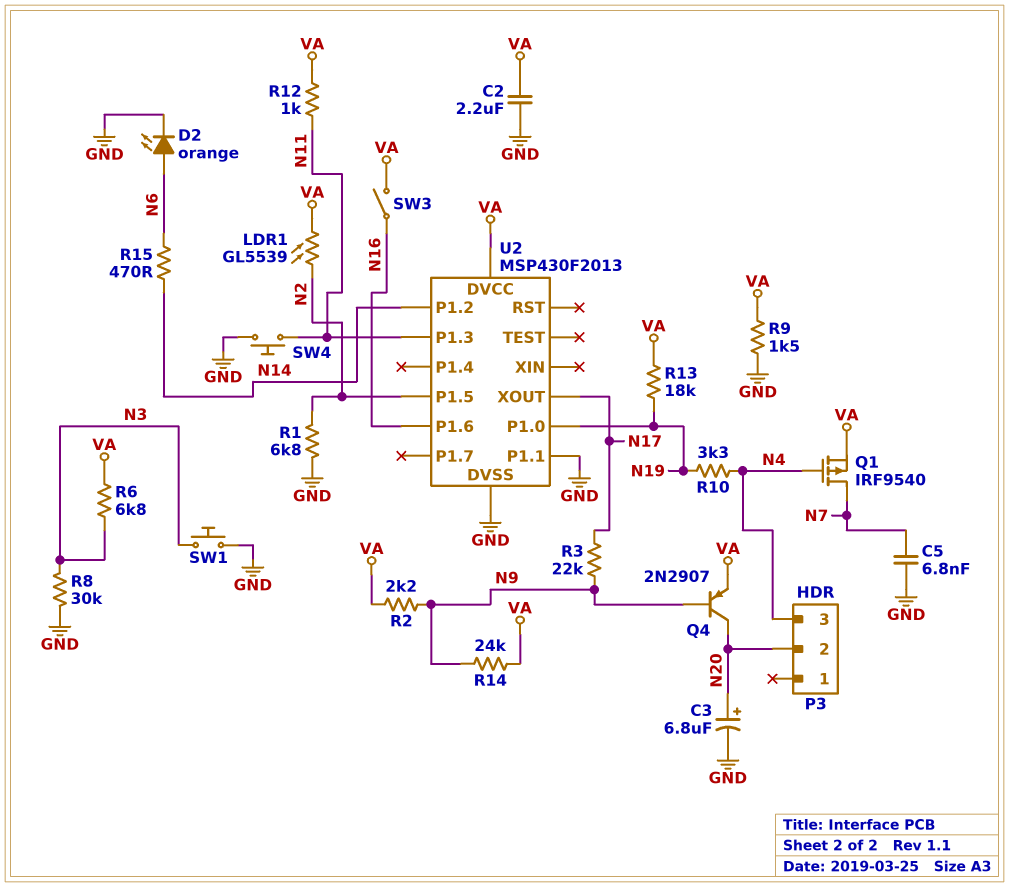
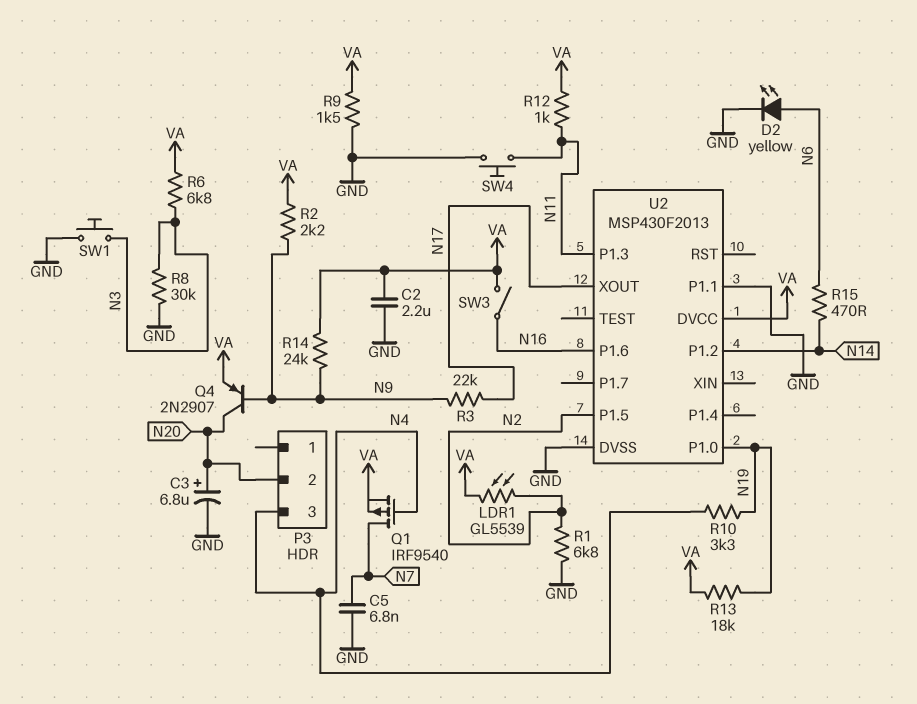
D2: LED orange (A N6, K GND) -> LED yellow (A N6, K GND)

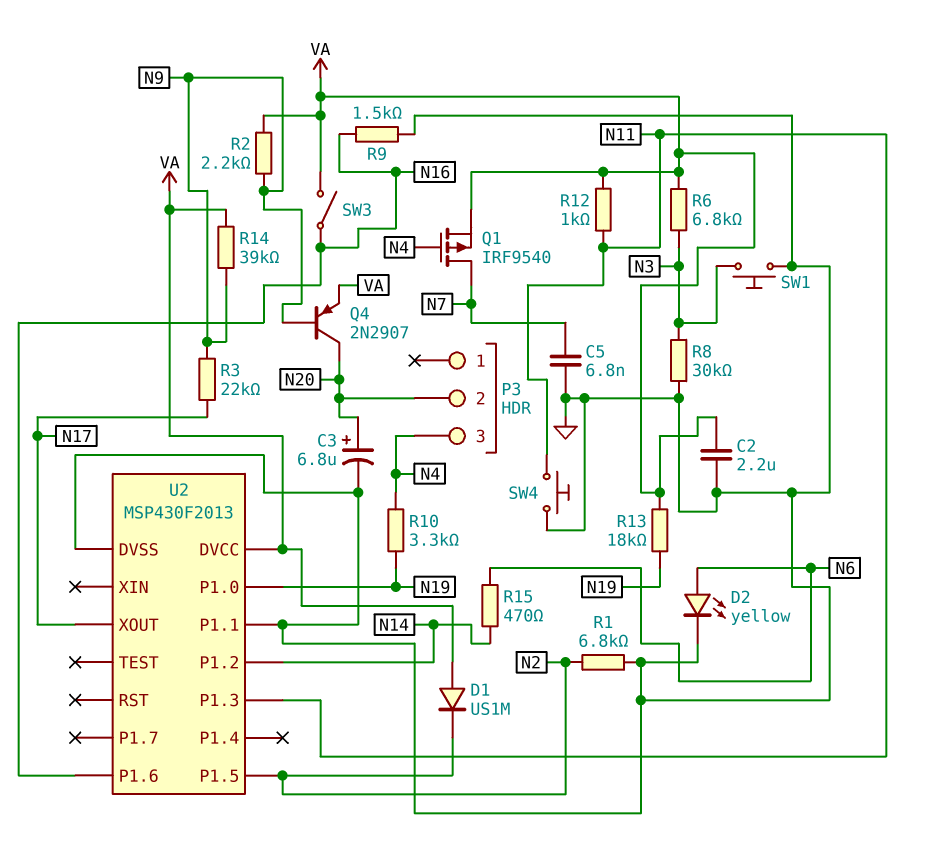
D1: none -> diode US1M (A VA, K N2)
LDR1: GL5539 (N2, VA) -> none
R9: 1.5k (GND, VA) -> 1.5k (GND, N16)
R14: 24k (N9, VA) -> 39k (N9, VA)

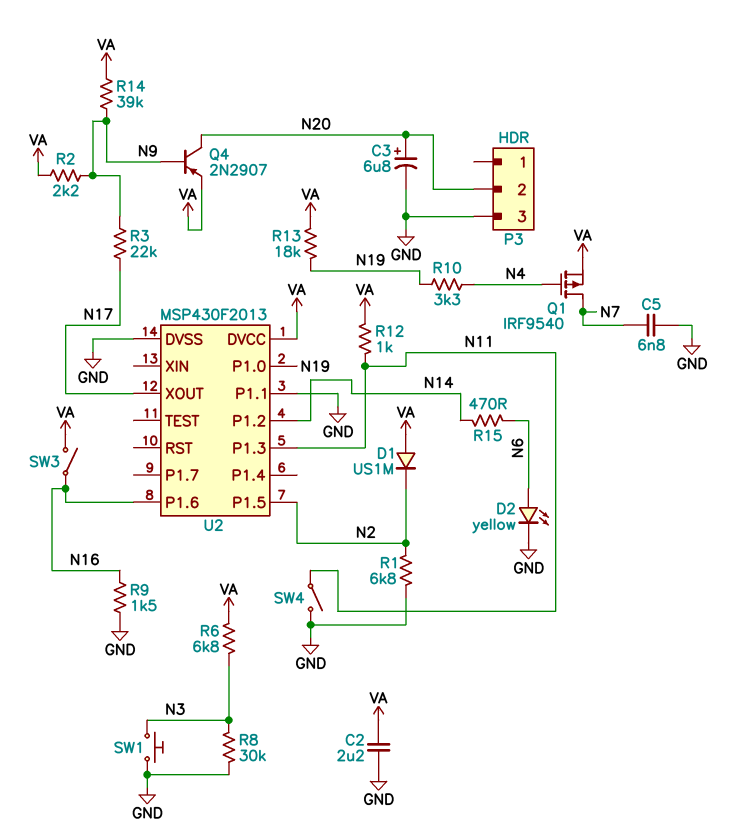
P3 pin 3: N4 -> GND
SW4: button (GND, N11) -> switch (GND, N11)

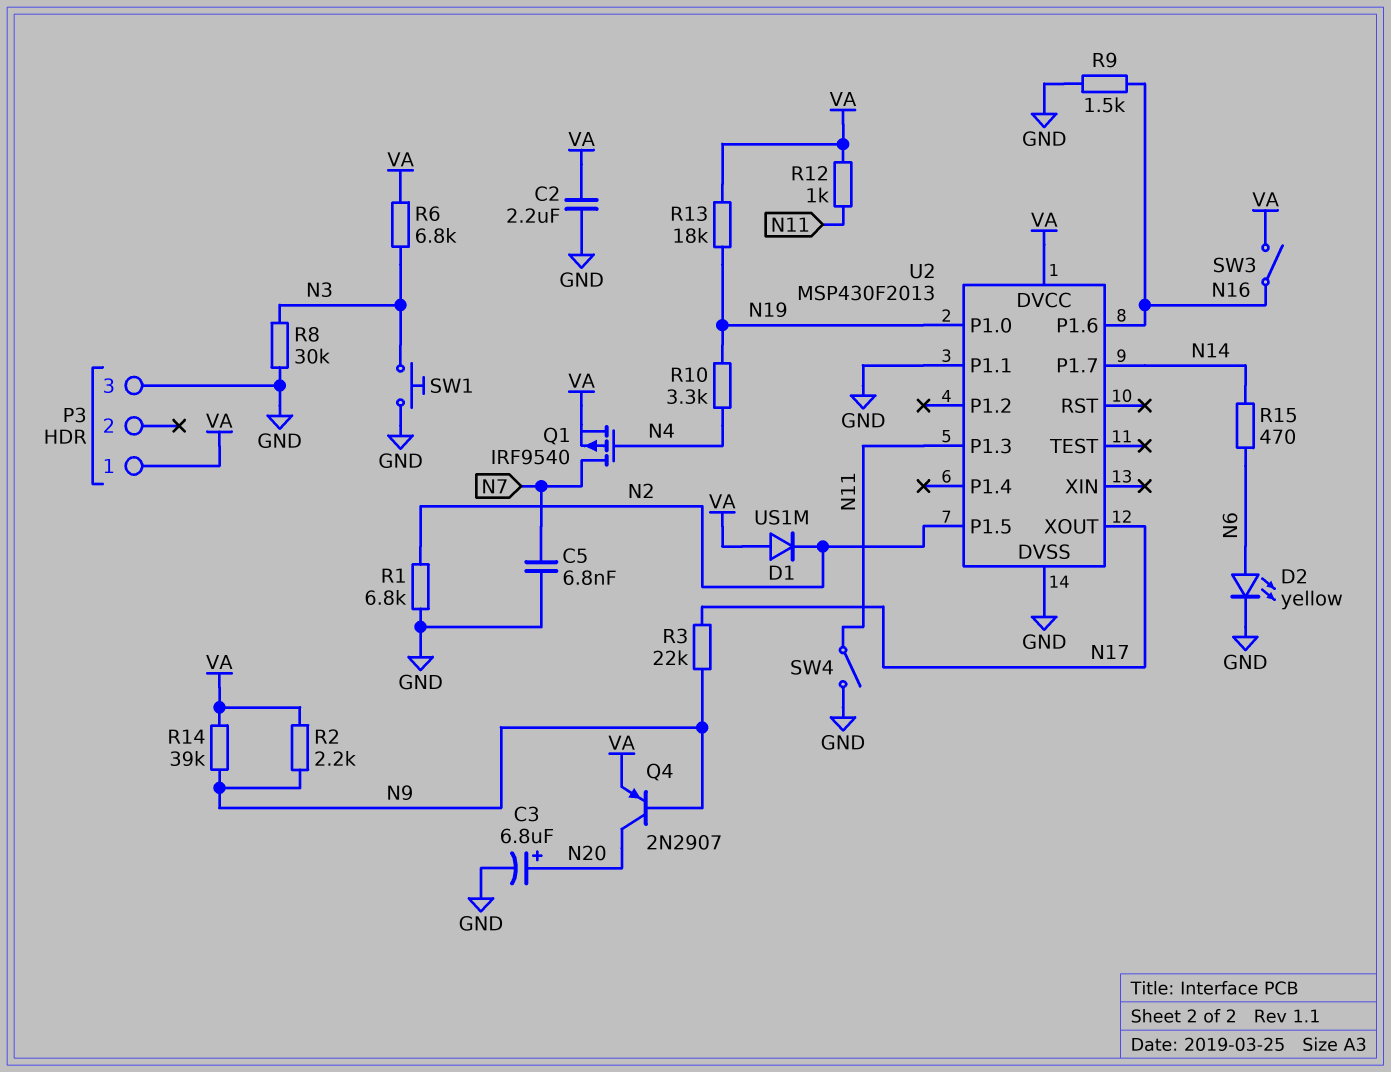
P3 pin 1: none -> VA
P3 pin 2: N20 -> none
U2 pin P1.2: N14 -> none
U2 pin P1.7: none -> N14

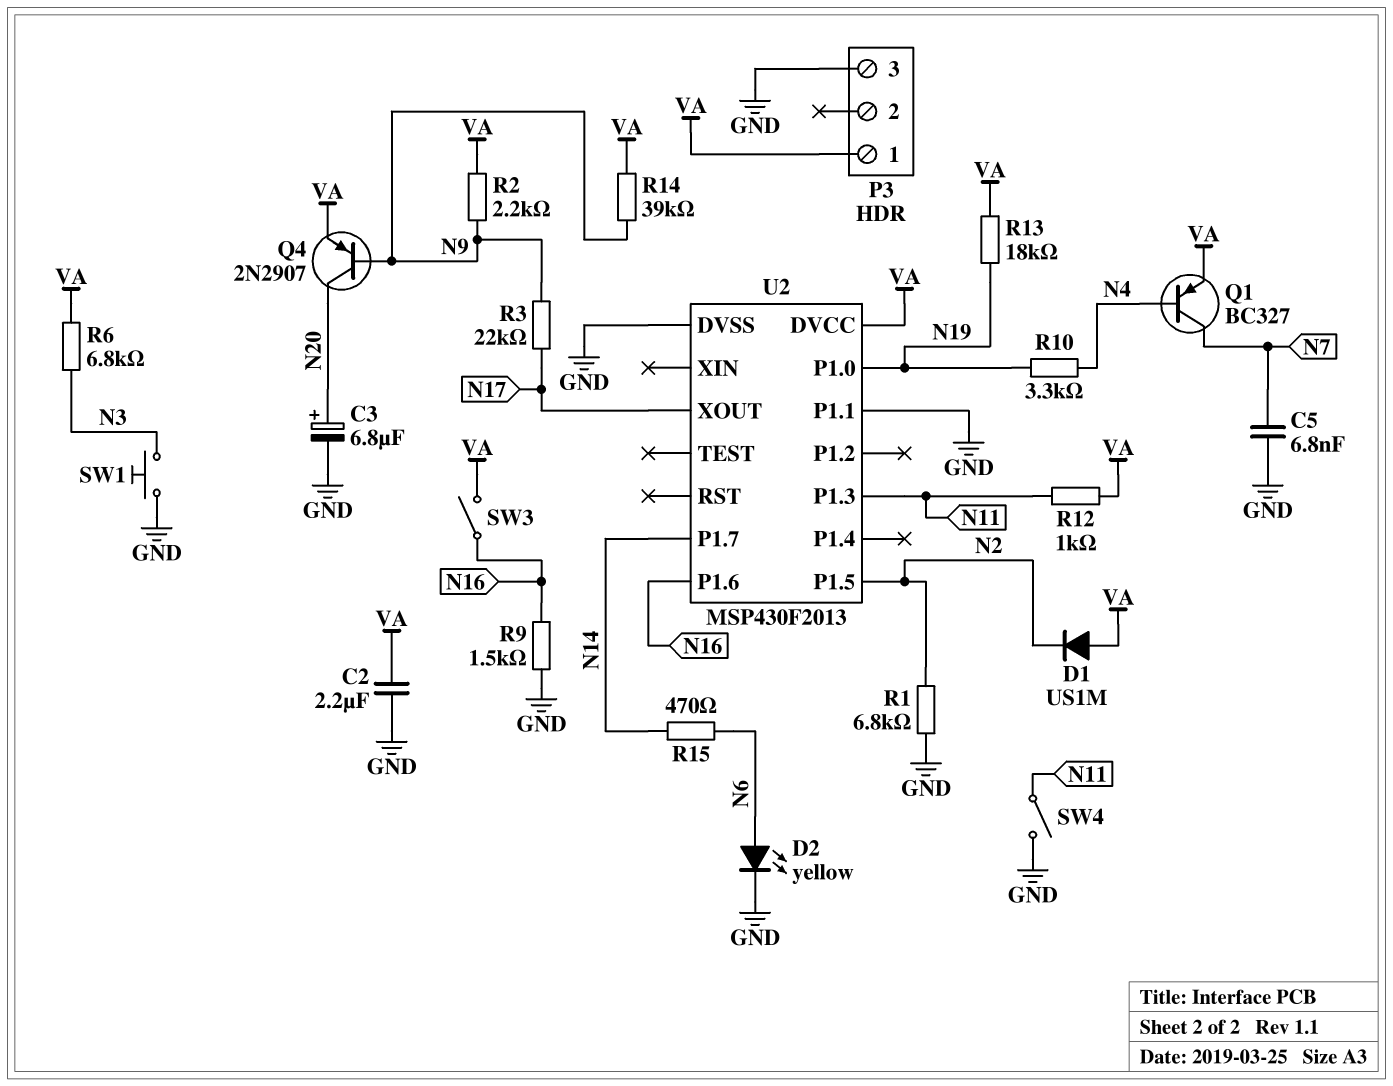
Q1: PMOS IRF9540 (G N4, D N7, S VA) -> PNP BC327 (B N4, C N7, E VA)
R8: 30k (GND, N3) -> none

